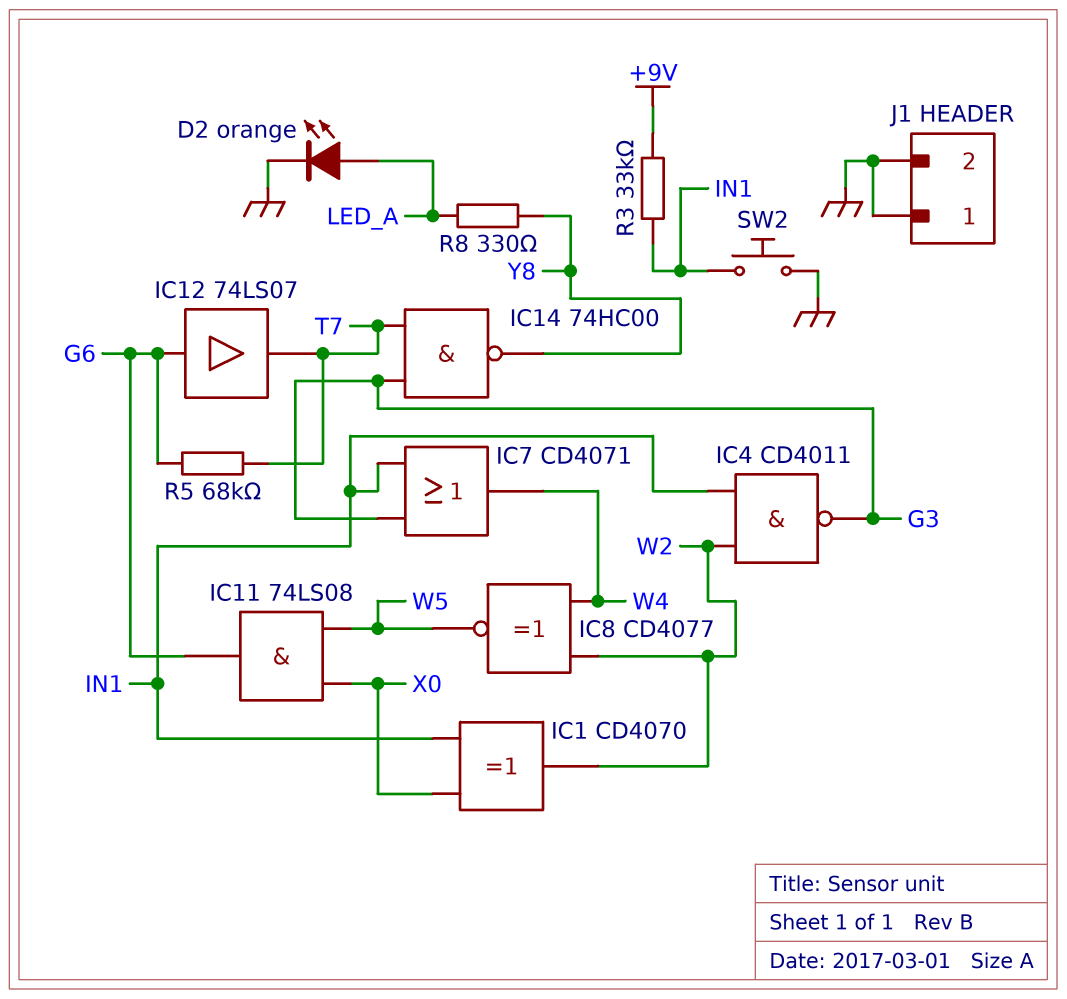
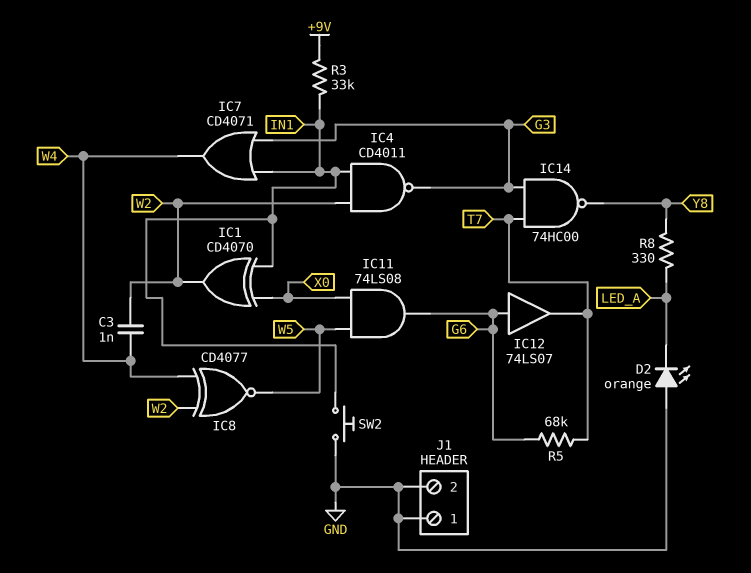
C3: none -> 1nF (W2, W4)
D2: LED orange (A LED_A, K GND) -> LED orange (A GND, K LED_A)

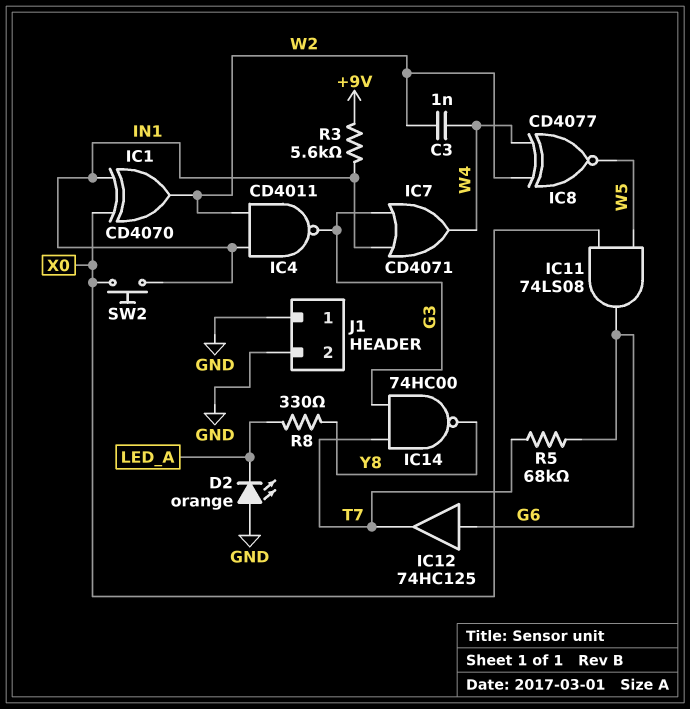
IC12: buffer 74LS07 (in G6, out T7) -> buffer 74HC125 (in G6, out T7)
R3: 33k (+9V, IN1) -> 5.6k (+9V, IN1)
SW2: button (GND, IN1) -> button (IN1, X0)

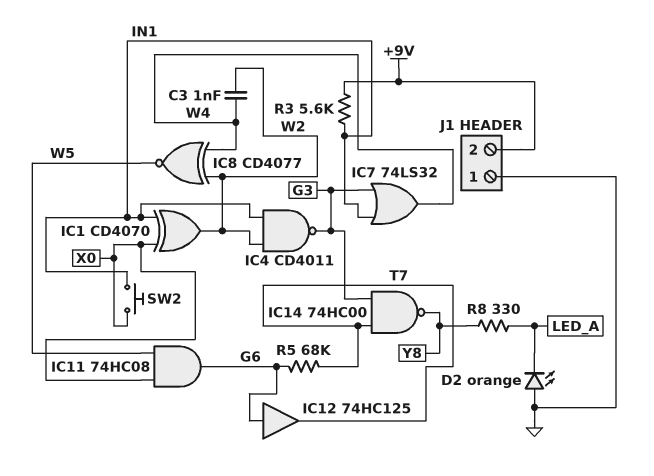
IC7: OR CD4071 (in G3, in IN1, out W4) -> OR 74LS32 (in G3, in IN1, out W4)
IC11: AND 74LS08 (in W5, in X0, out G6) -> AND 74HC08 (in W5, in X0, out G6)
J1 pin 2: GND -> +9V

